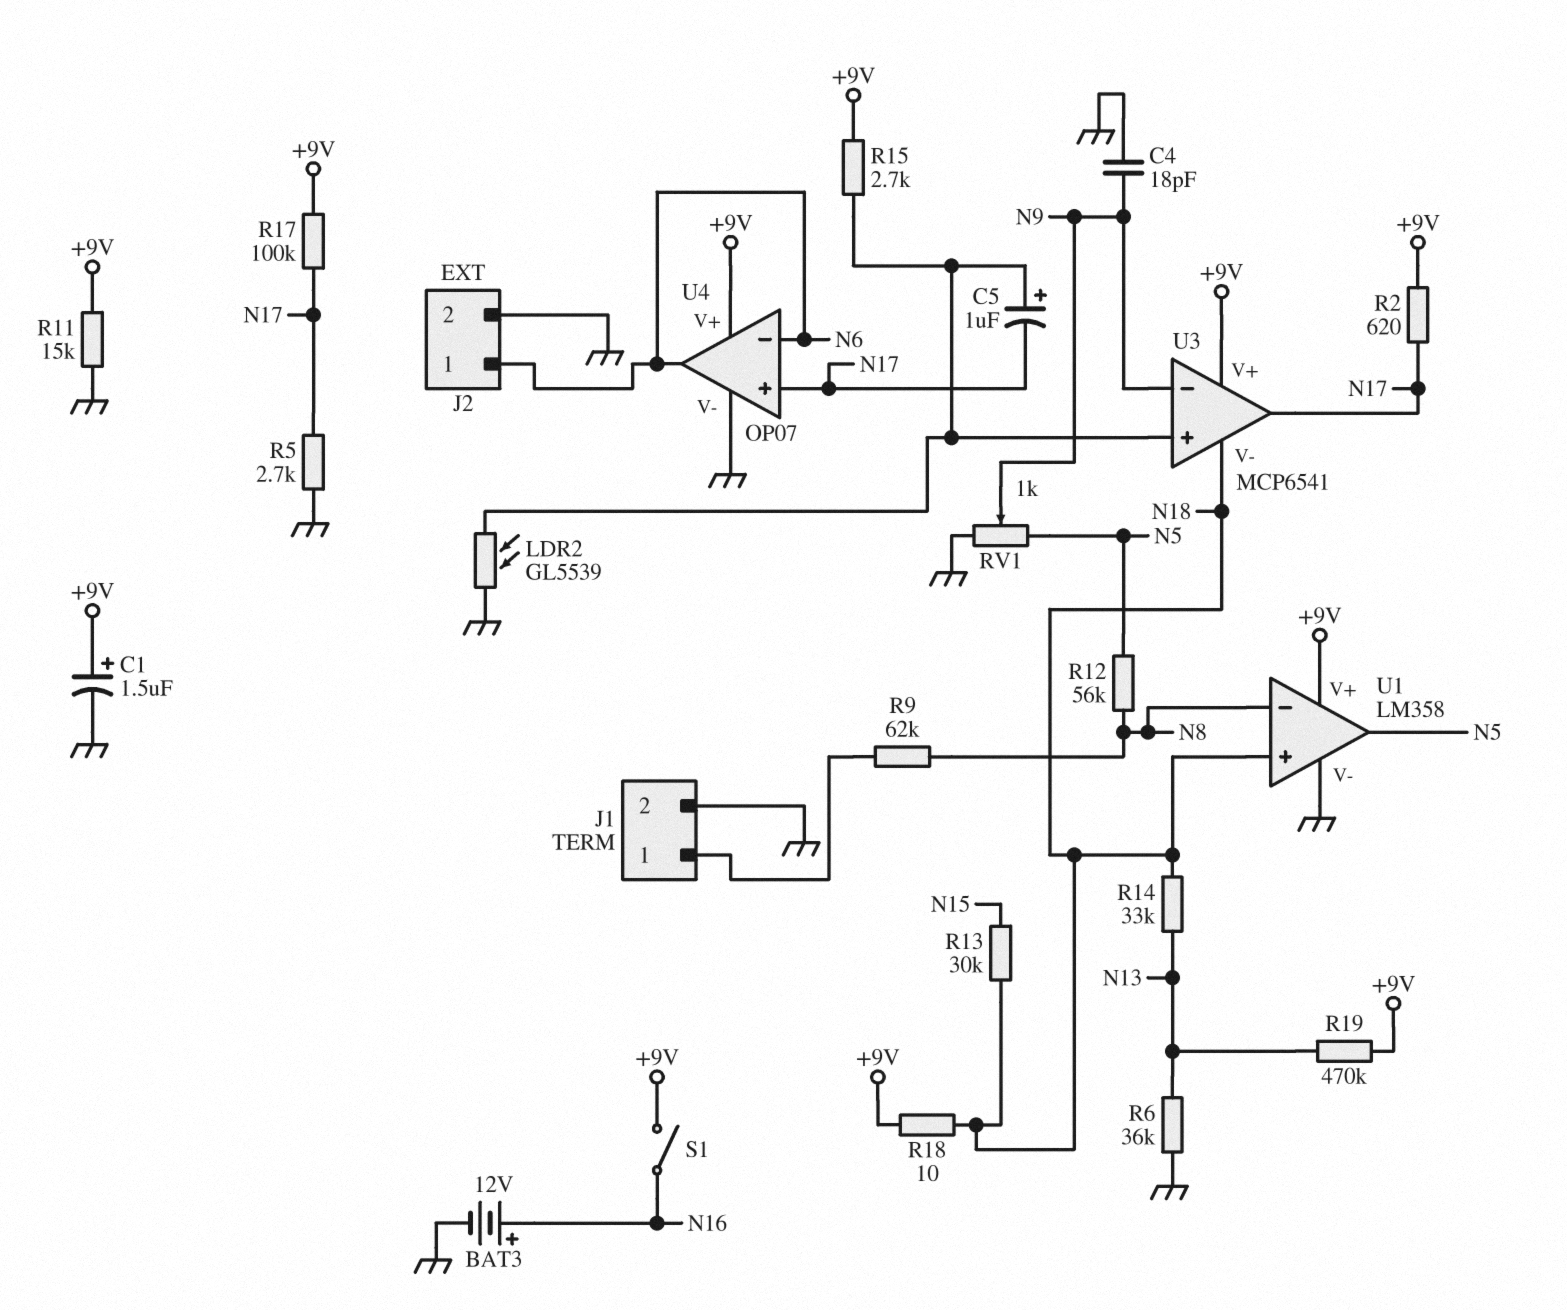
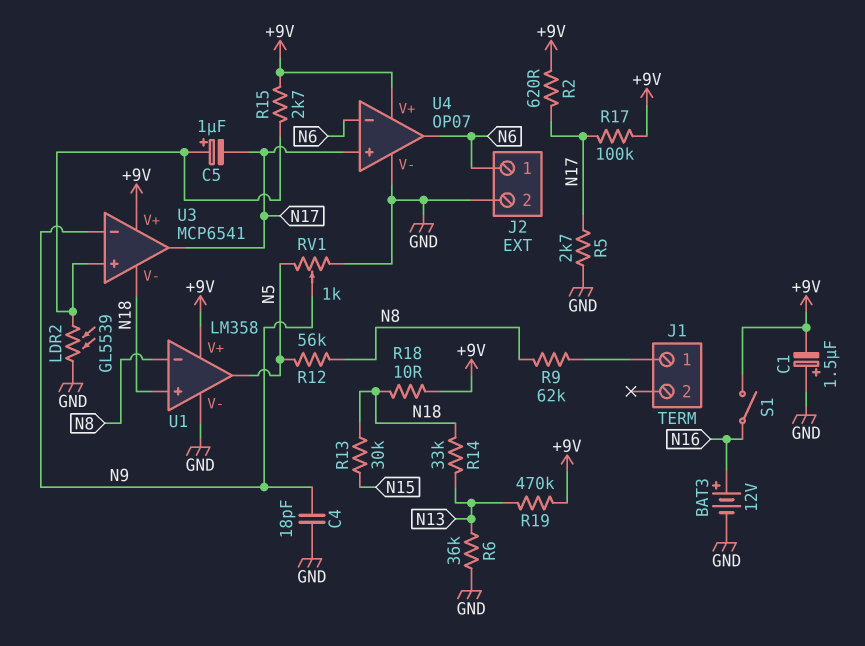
C1: 1.5uF (plus +9V, minus GND) -> 1.5uF (plus GND, minus +9V)
J1 pin 2: GND -> none
R11: 15k (+9V, GND) -> none

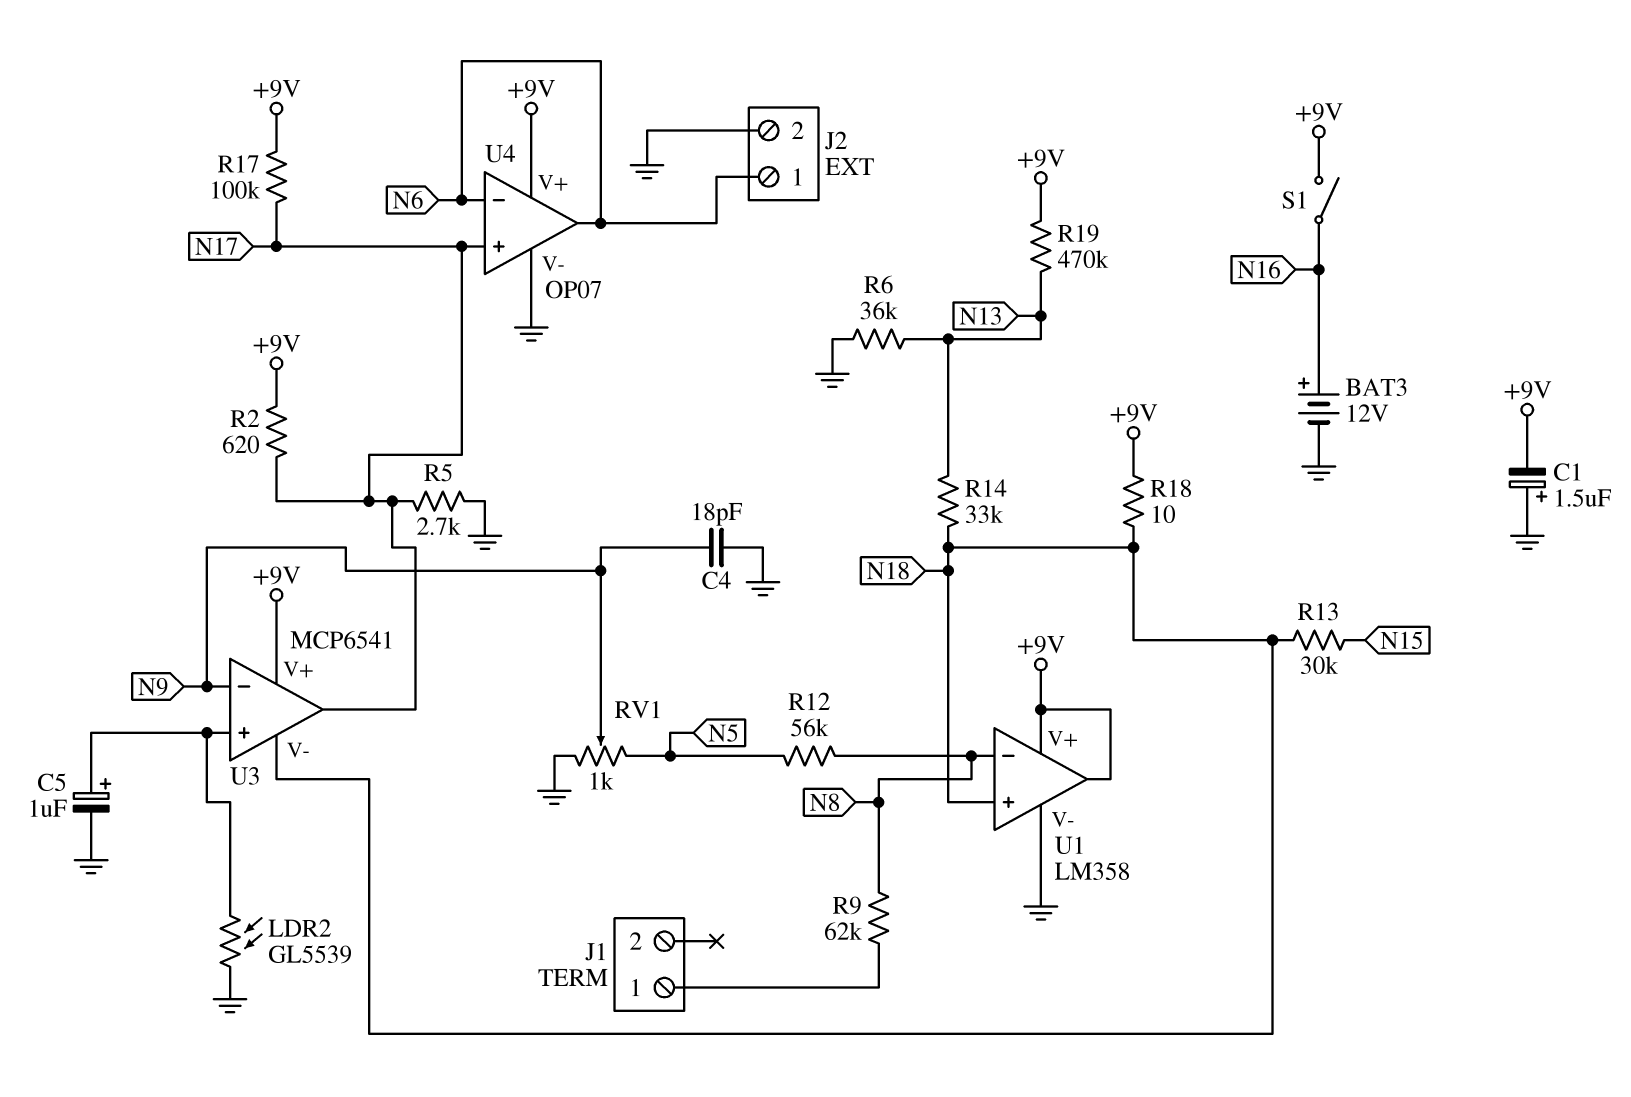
C5: 1uF (plus U3/in+, minus N17) -> 1uF (plus U3/in+, minus GND)
R15: 2.7k (+9V, U3/in+) -> none
U1 pin out: N5 -> +9V

